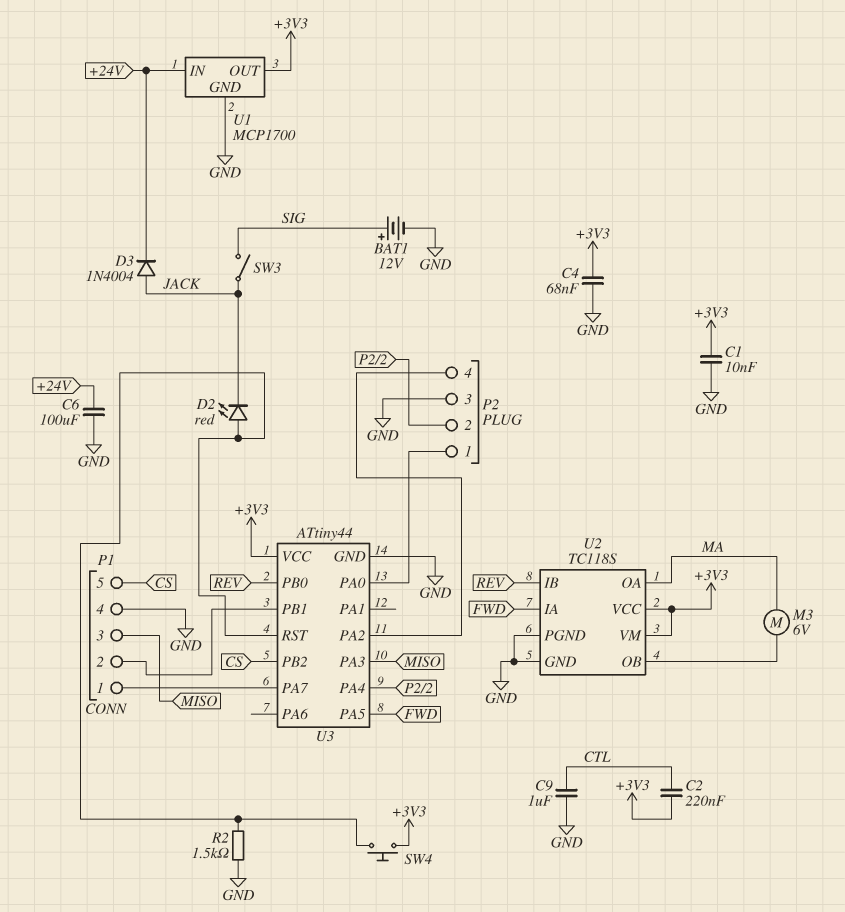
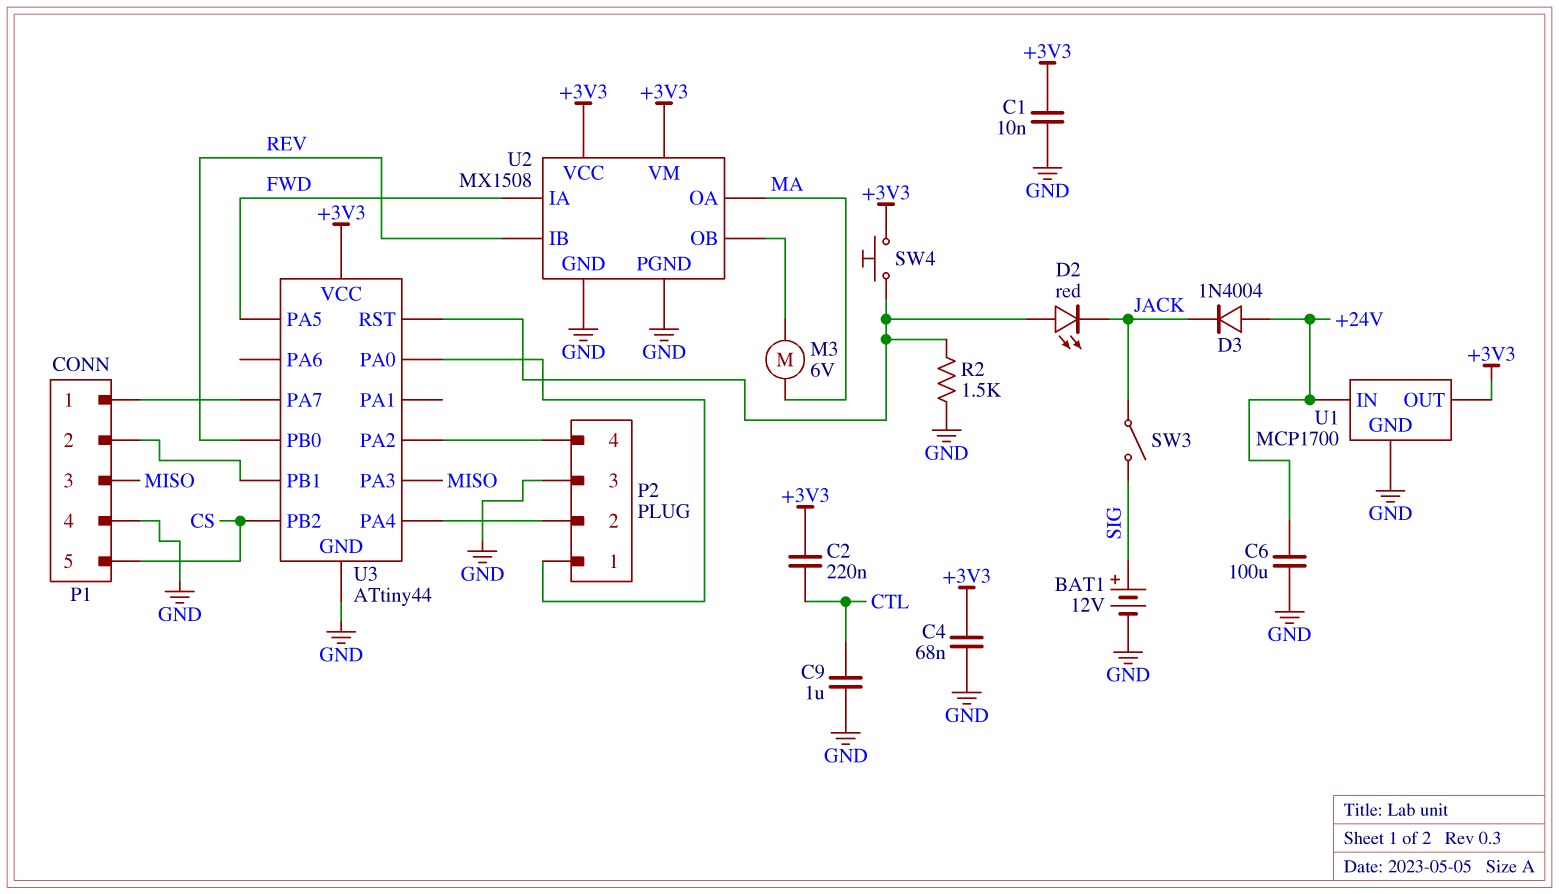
D3: diode 1N4004 (A JACK, K +24V) -> diode 1N4004 (A +24V, K JACK)
U2: TC118S -> MX1508

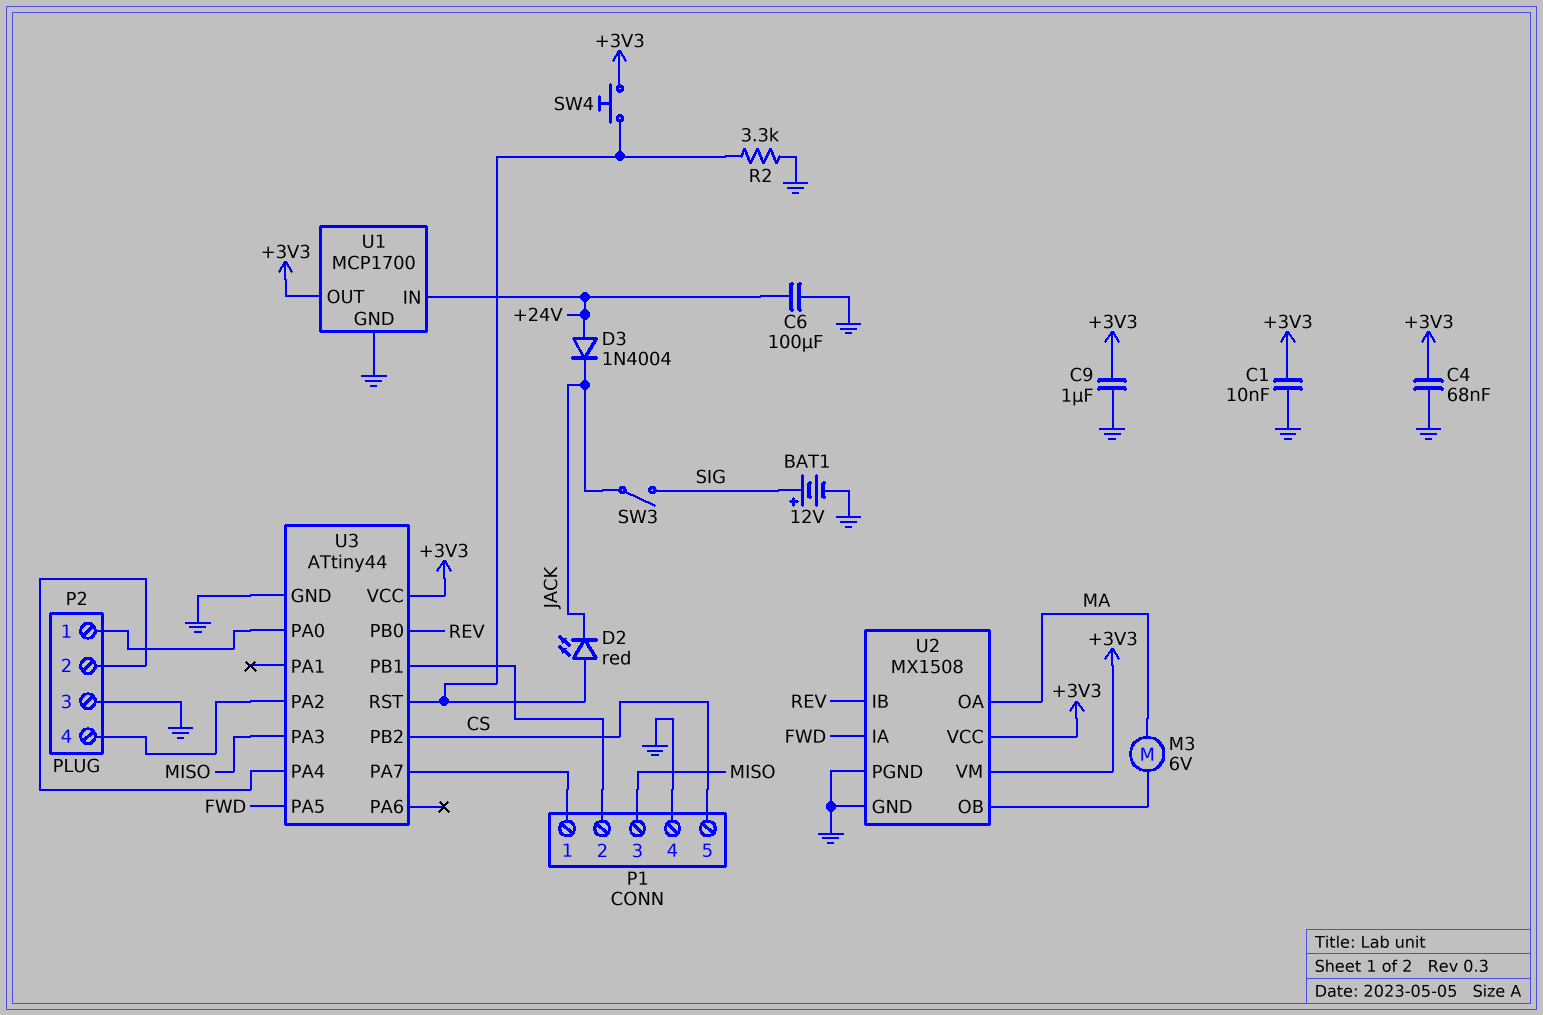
C2: 220nF (+3V3, CTL) -> none
C9: 1uF (CTL, GND) -> 1uF (+3V3, GND)
R2: 1.5k (GND, U3/RST) -> 3.3k (GND, U3/RST)

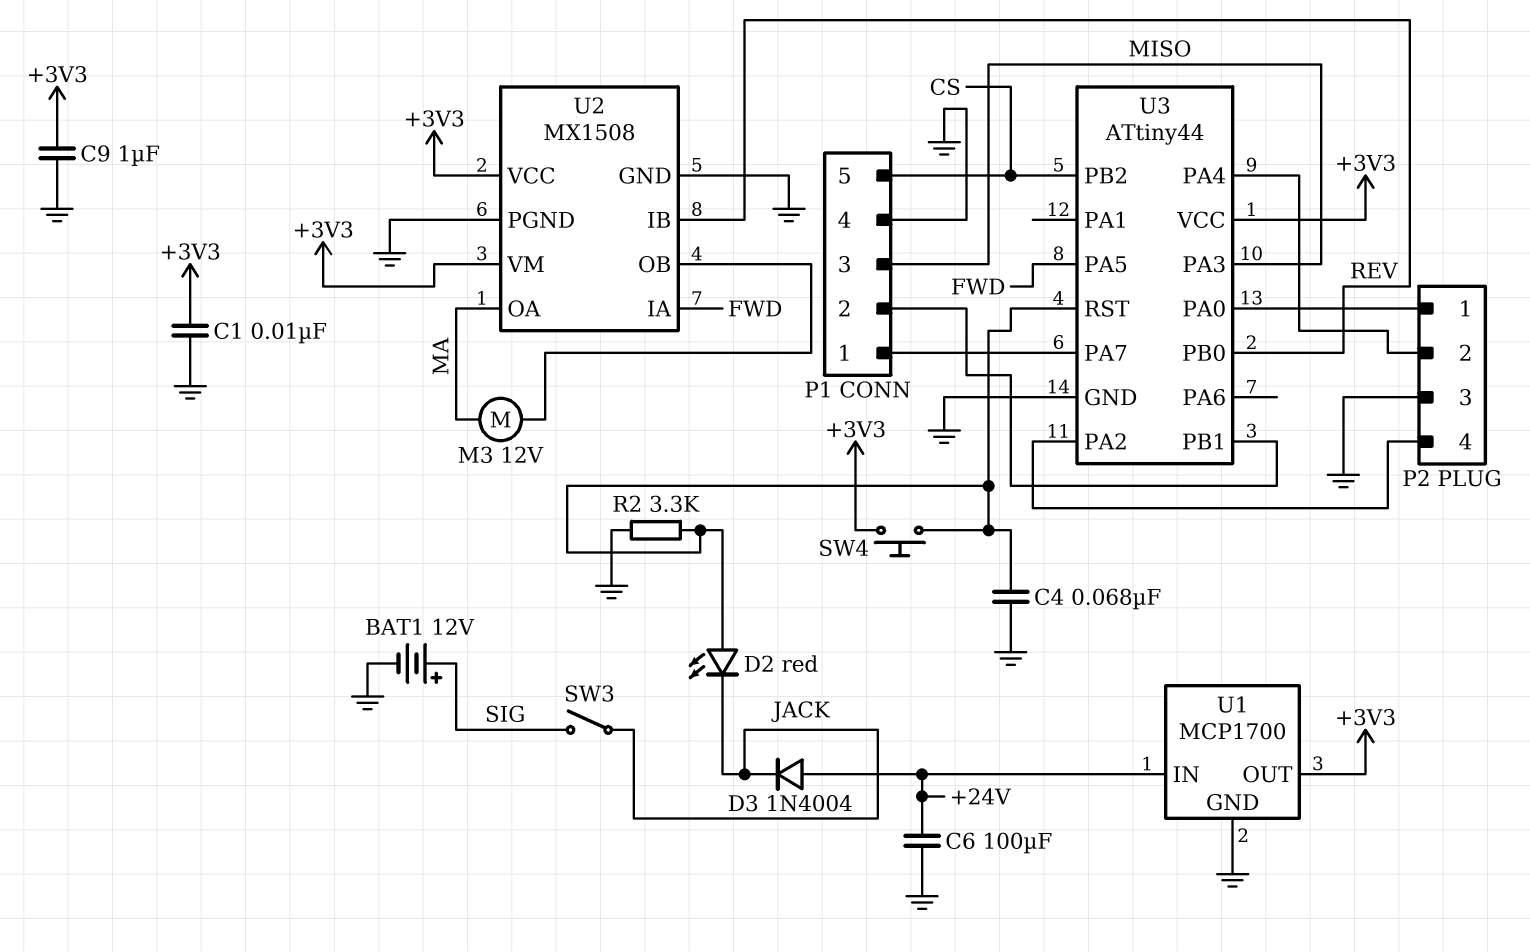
C4: 68nF (+3V3, GND) -> 68nF (GND, U3/RST)
M3: motor 6V (MA, U2/OB) -> motor 12V (MA, U2/OB)

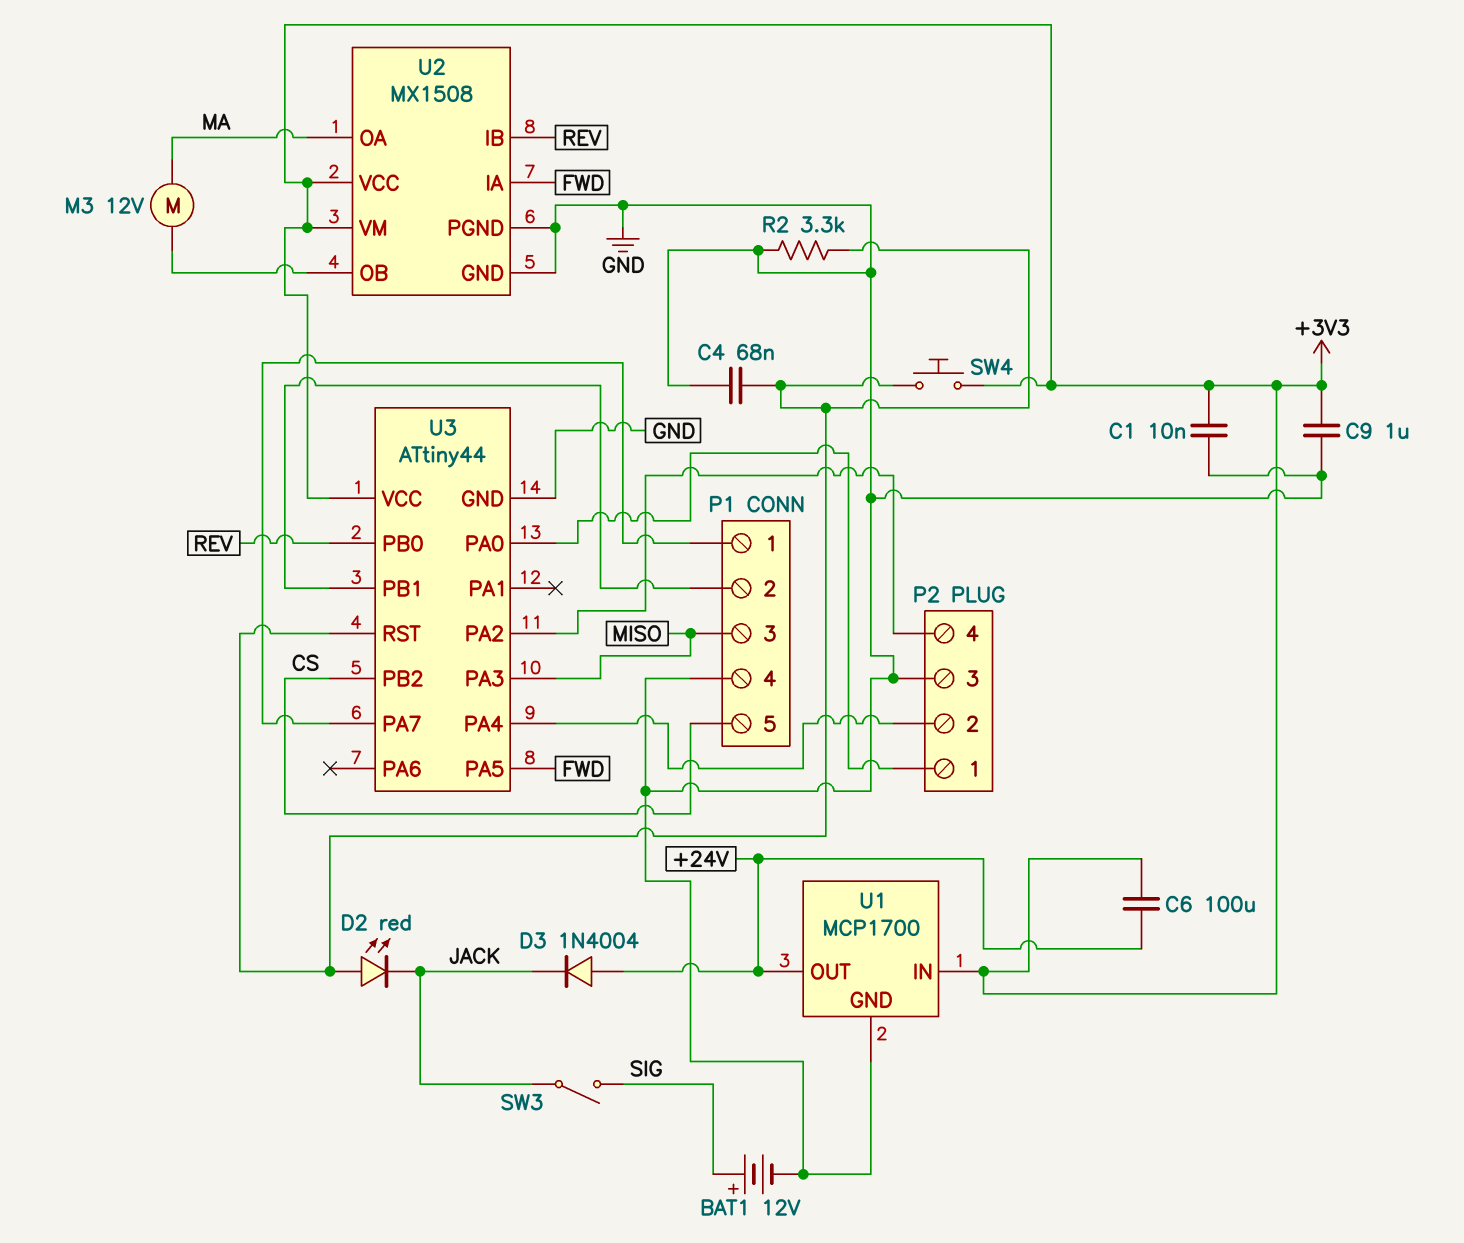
C6: 100uF (+24V, GND) -> 100uF (+3V3, +24V)
U1 pin IN: +24V -> +3V3
U1 pin OUT: +3V3 -> +24V

